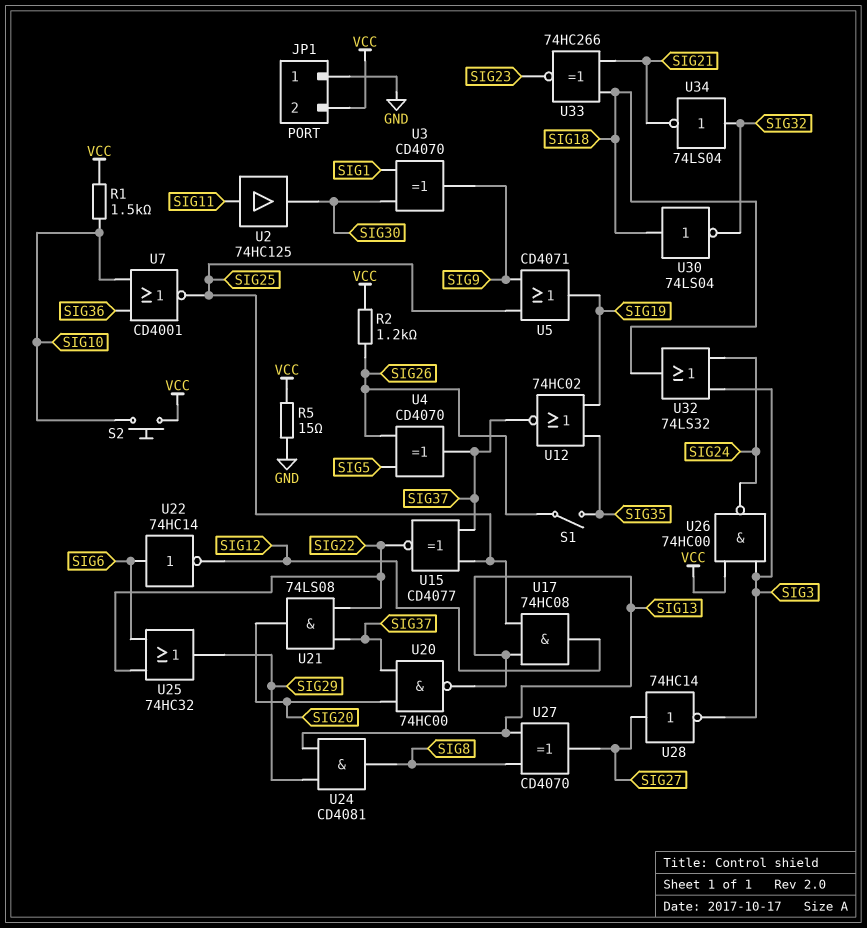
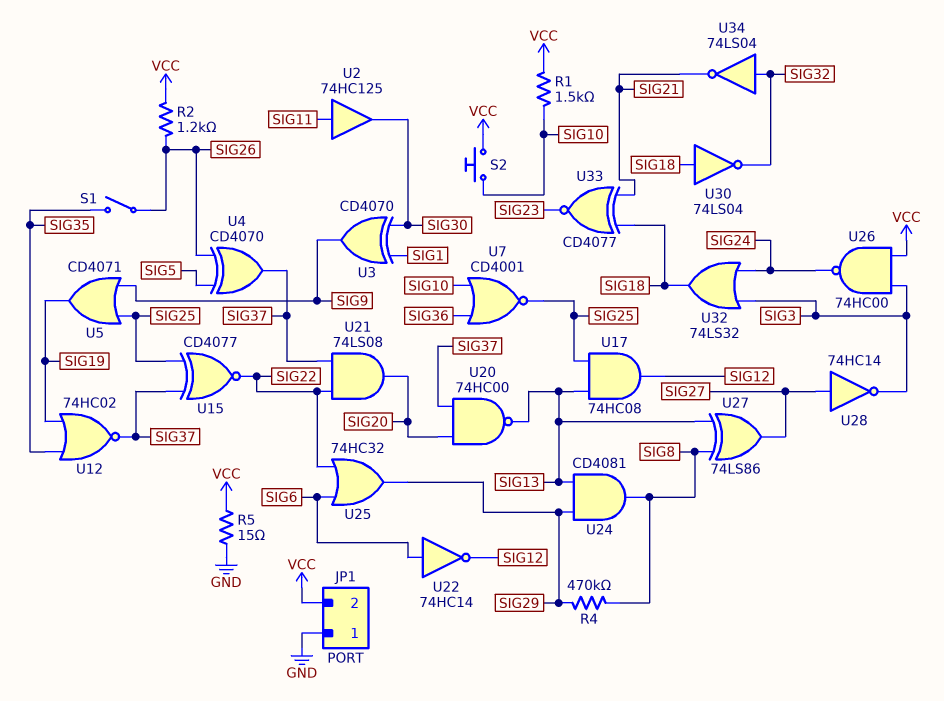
R4: none -> 470k (SIG8, SIG29)
U27: XOR CD4070 (in SIG8, in SIG13, out SIG27) -> XOR 74LS86 (in SIG8, in SIG13, out SIG27)
U33: XNOR 74HC266 (in SIG18, in SIG21, out SIG23) -> XNOR CD4077 (in SIG18, in SIG21, out SIG23)

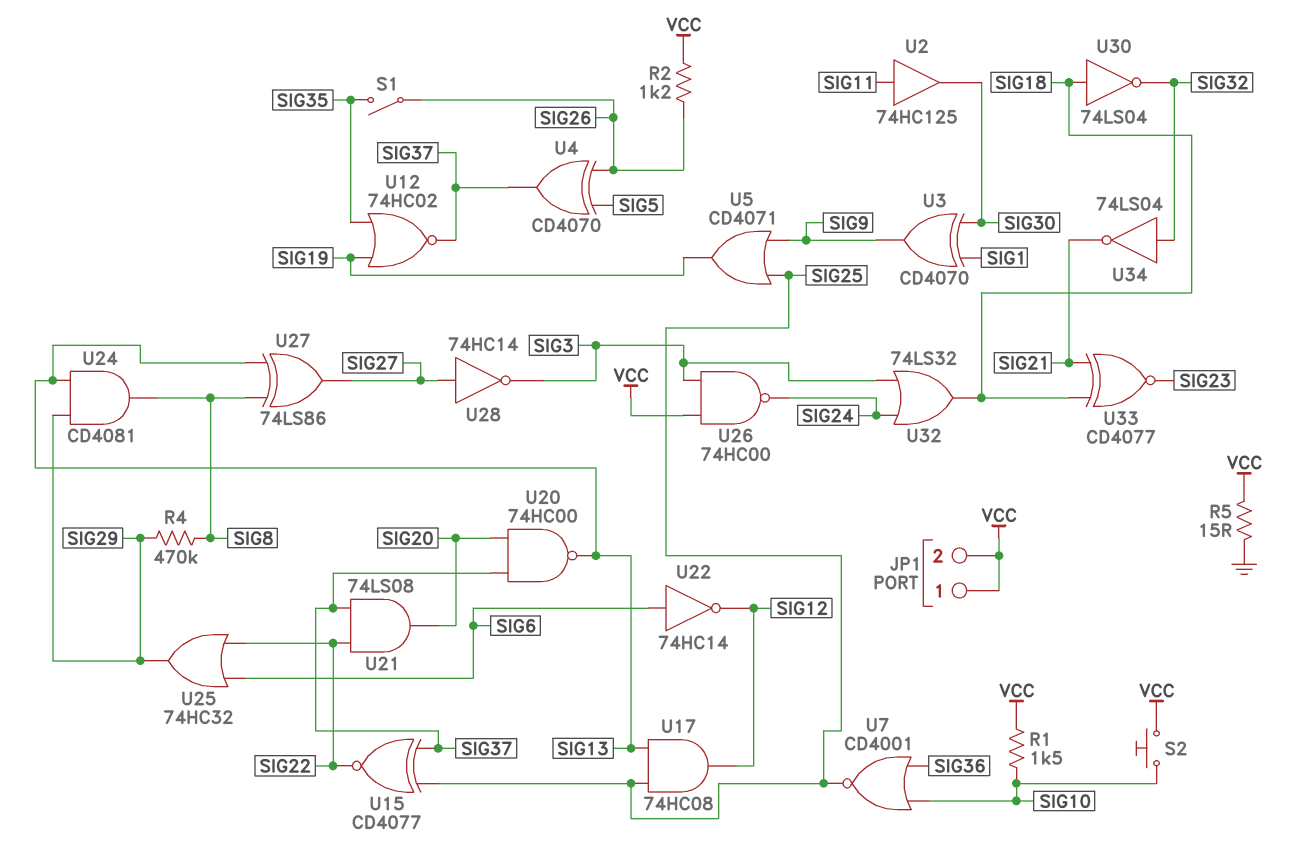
JP1 pin 1: GND -> VCC

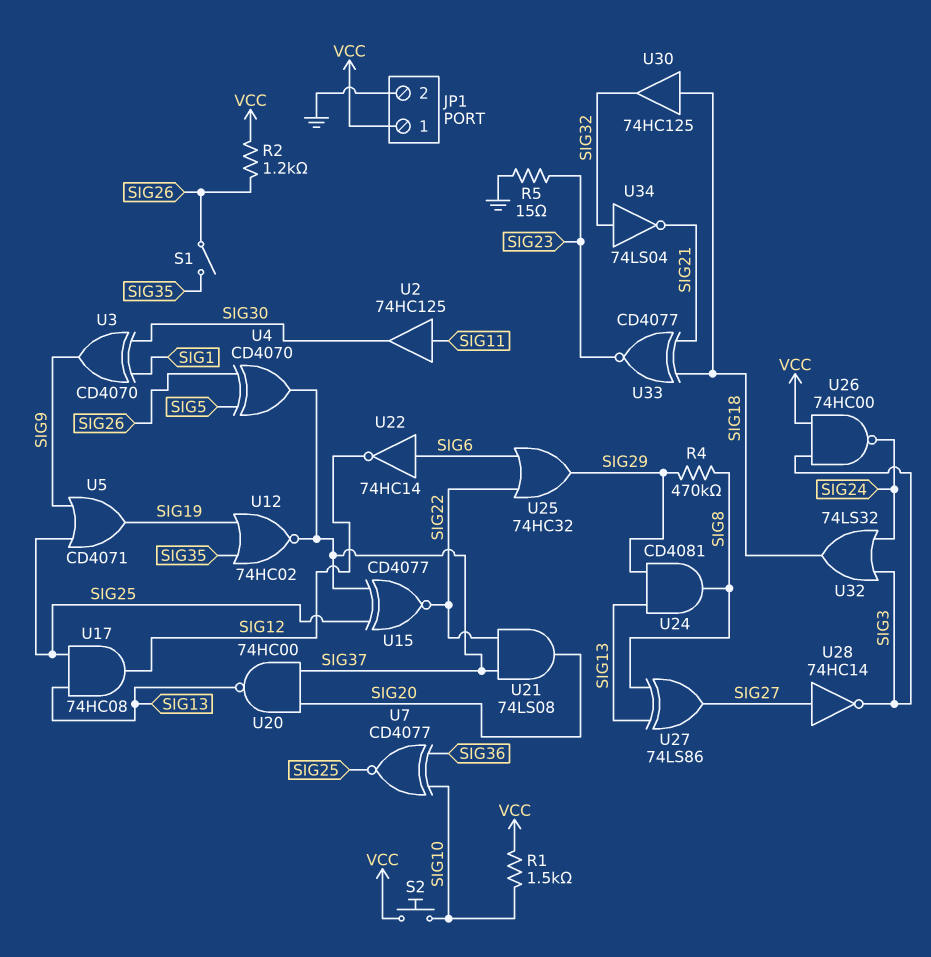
JP1 pin 2: VCC -> GND
R5: 15 (GND, VCC) -> 15 (GND, SIG23)
U7: NOR CD4001 (in SIG10, in SIG36, out SIG25) -> XNOR CD4077 (in SIG10, in SIG36, out SIG25)
U30: NOT 74LS04 (in SIG18, out SIG32) -> buffer 74HC125 (in SIG18, out SIG32)

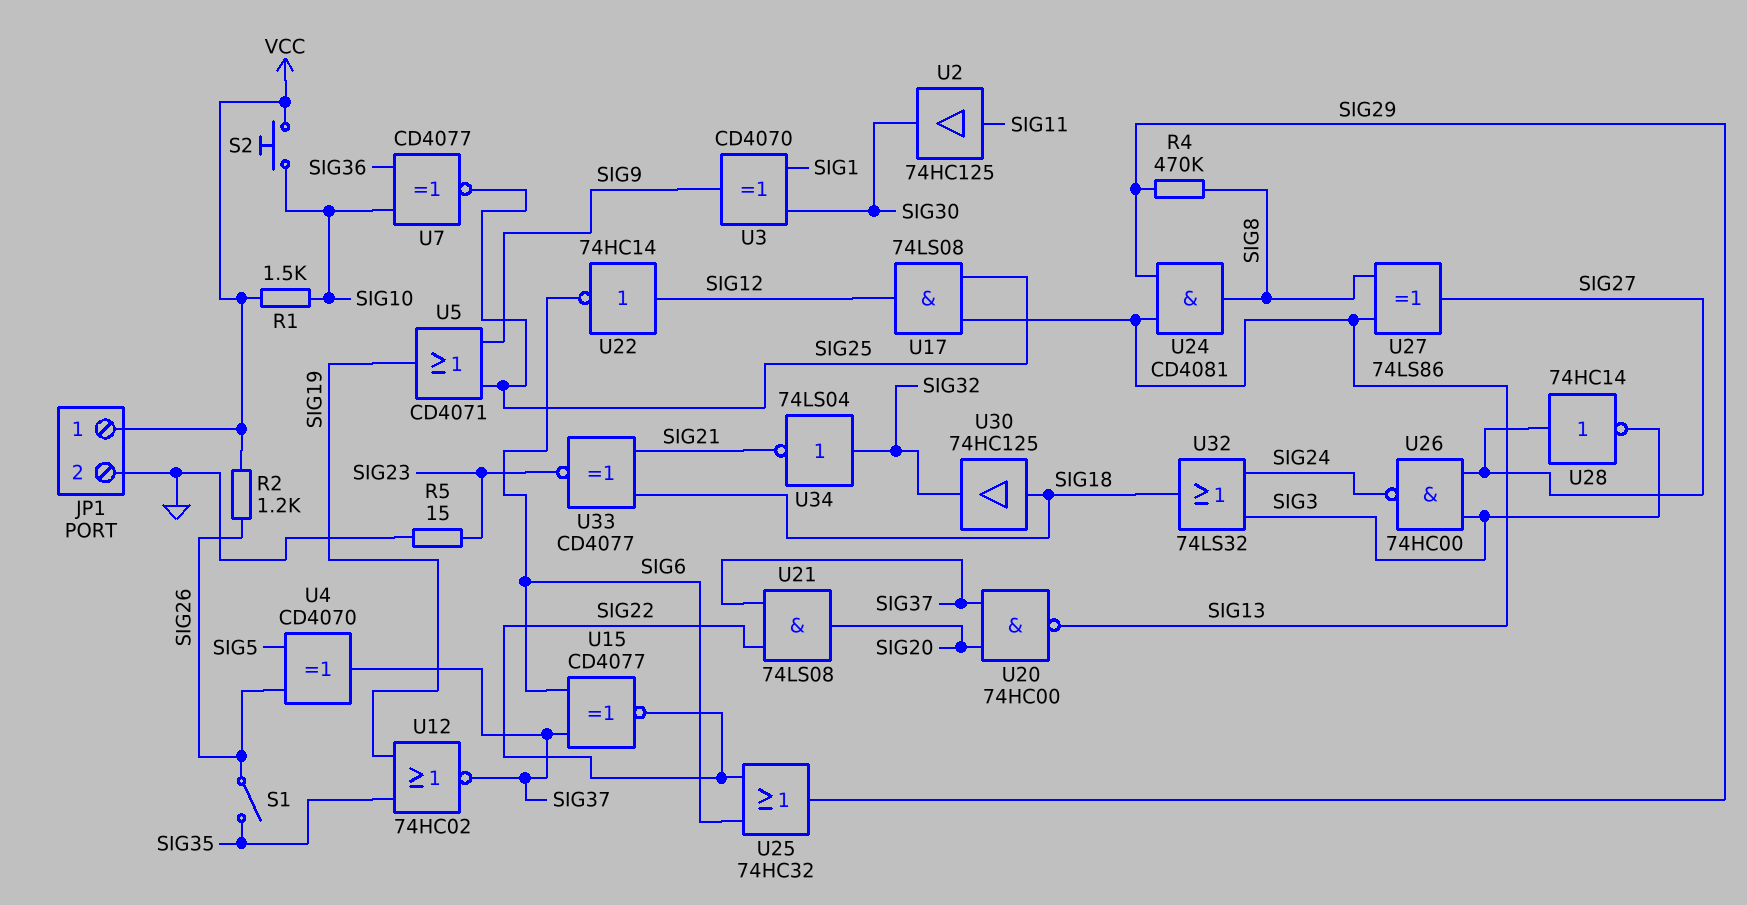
U15: XNOR CD4077 (in SIG25, in SIG37, out SIG22) -> XNOR CD4077 (in SIG6, in SIG37, out SIG22)
U17: AND 74HC08 (in SIG13, in SIG25, out SIG12) -> AND 74LS08 (in SIG13, in SIG25, out SIG12)
U22: NOT 74HC14 (in SIG6, out SIG12) -> NOT 74HC14 (in SIG12, out SIG6)
U26: NAND 74HC00 (in SIG3, in VCC, out SIG24) -> NAND 74HC00 (in SIG3, in SIG27, out SIG24)

